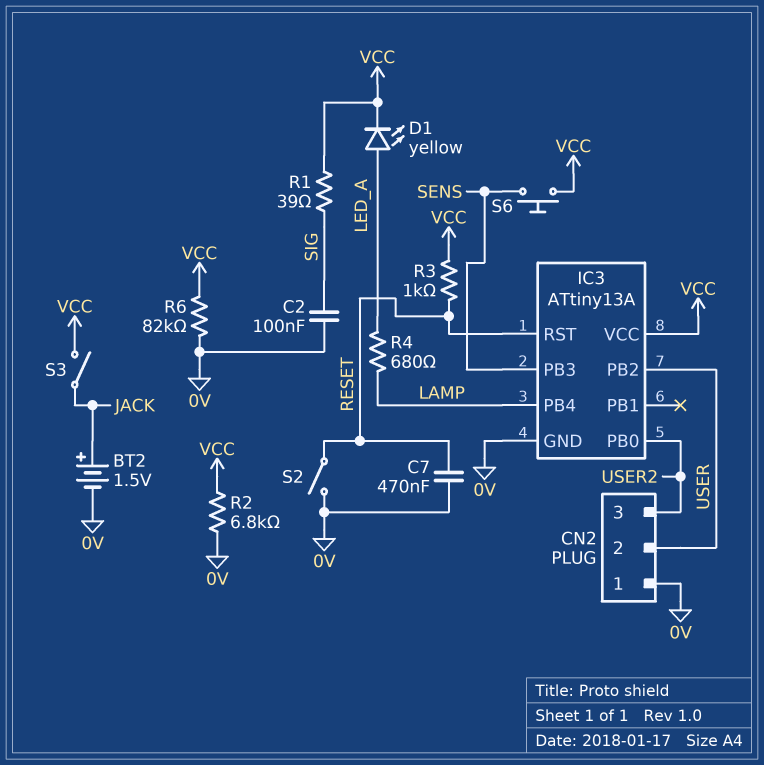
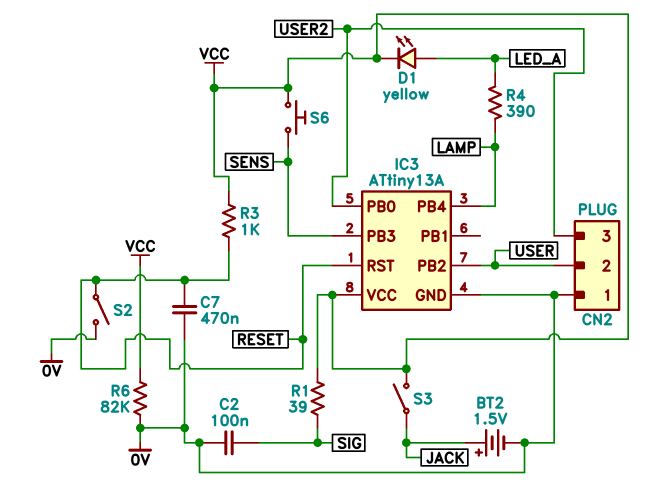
R2: 6.8k (0V, VCC) -> none
R4: 680 (LAMP, LED_A) -> 390 (LAMP, LED_A)

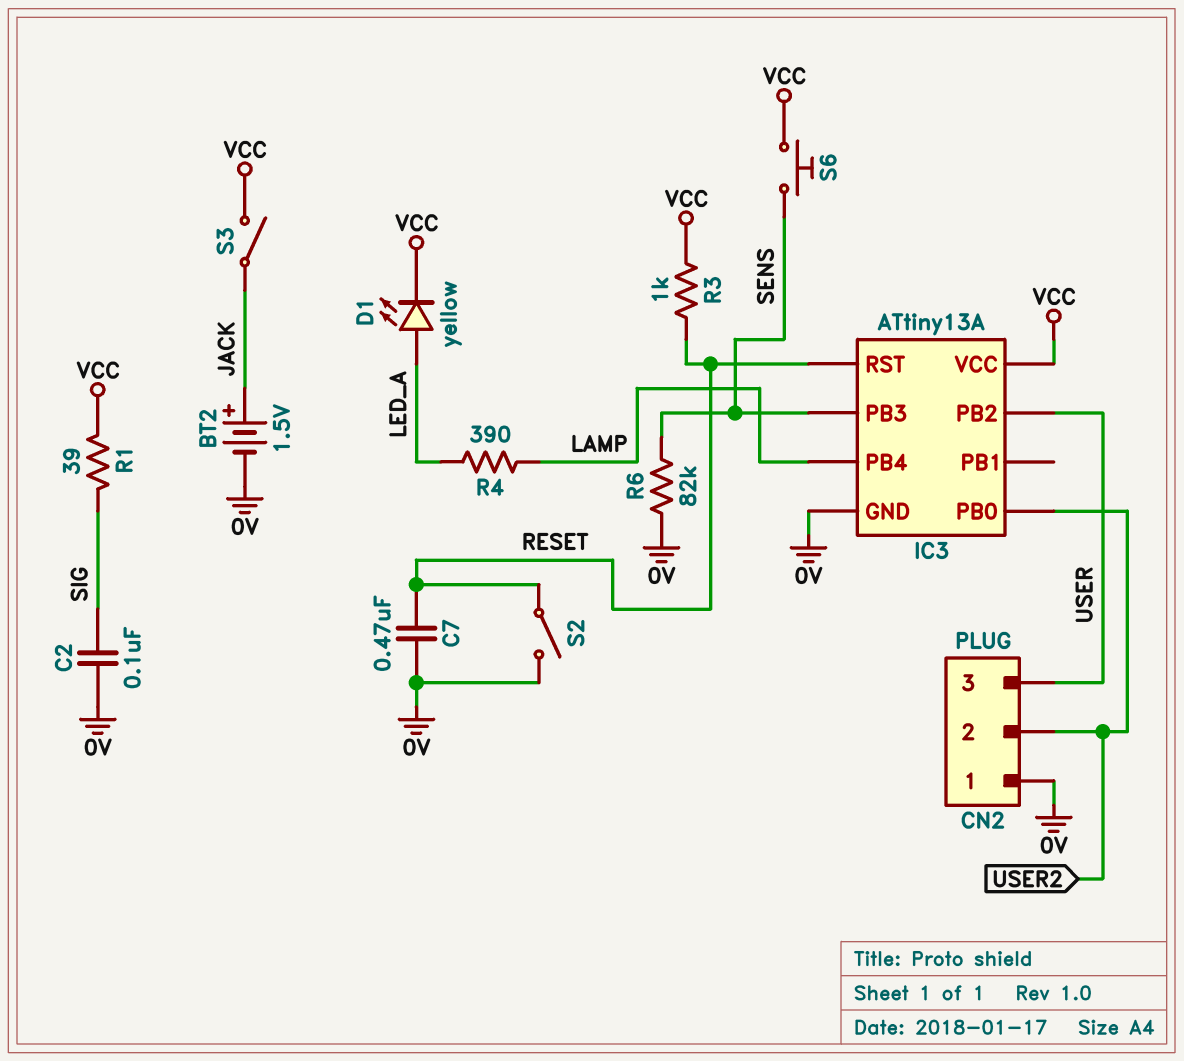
CN2 pin 2: USER -> USER2
CN2 pin 3: USER2 -> USER
R6: 82k (0V, VCC) -> 82k (0V, SENS)

